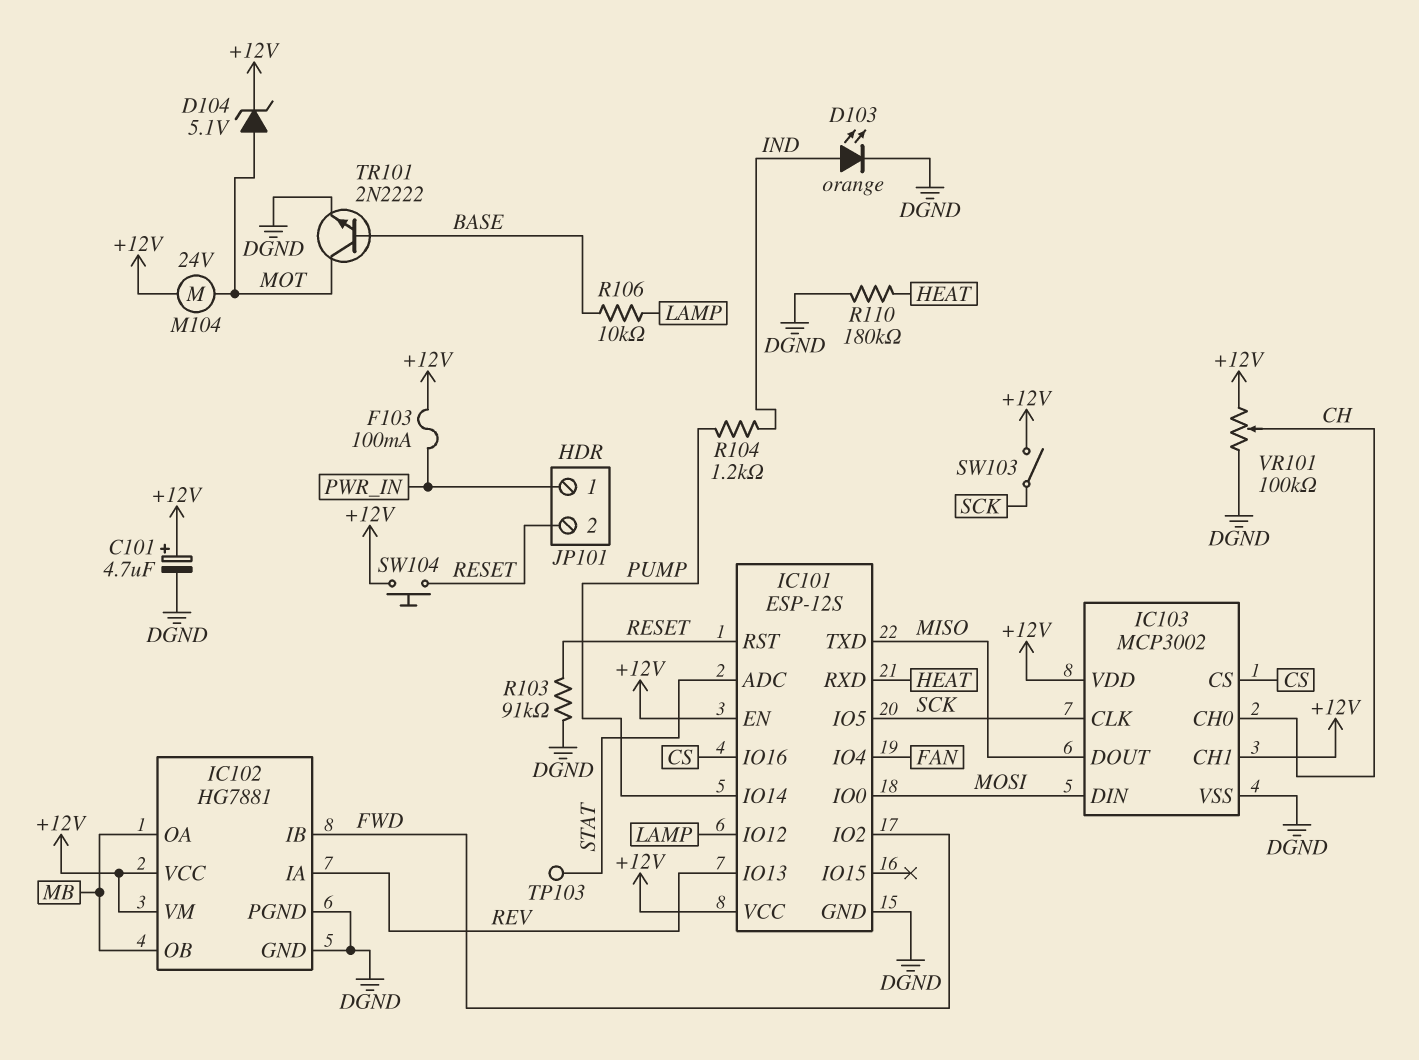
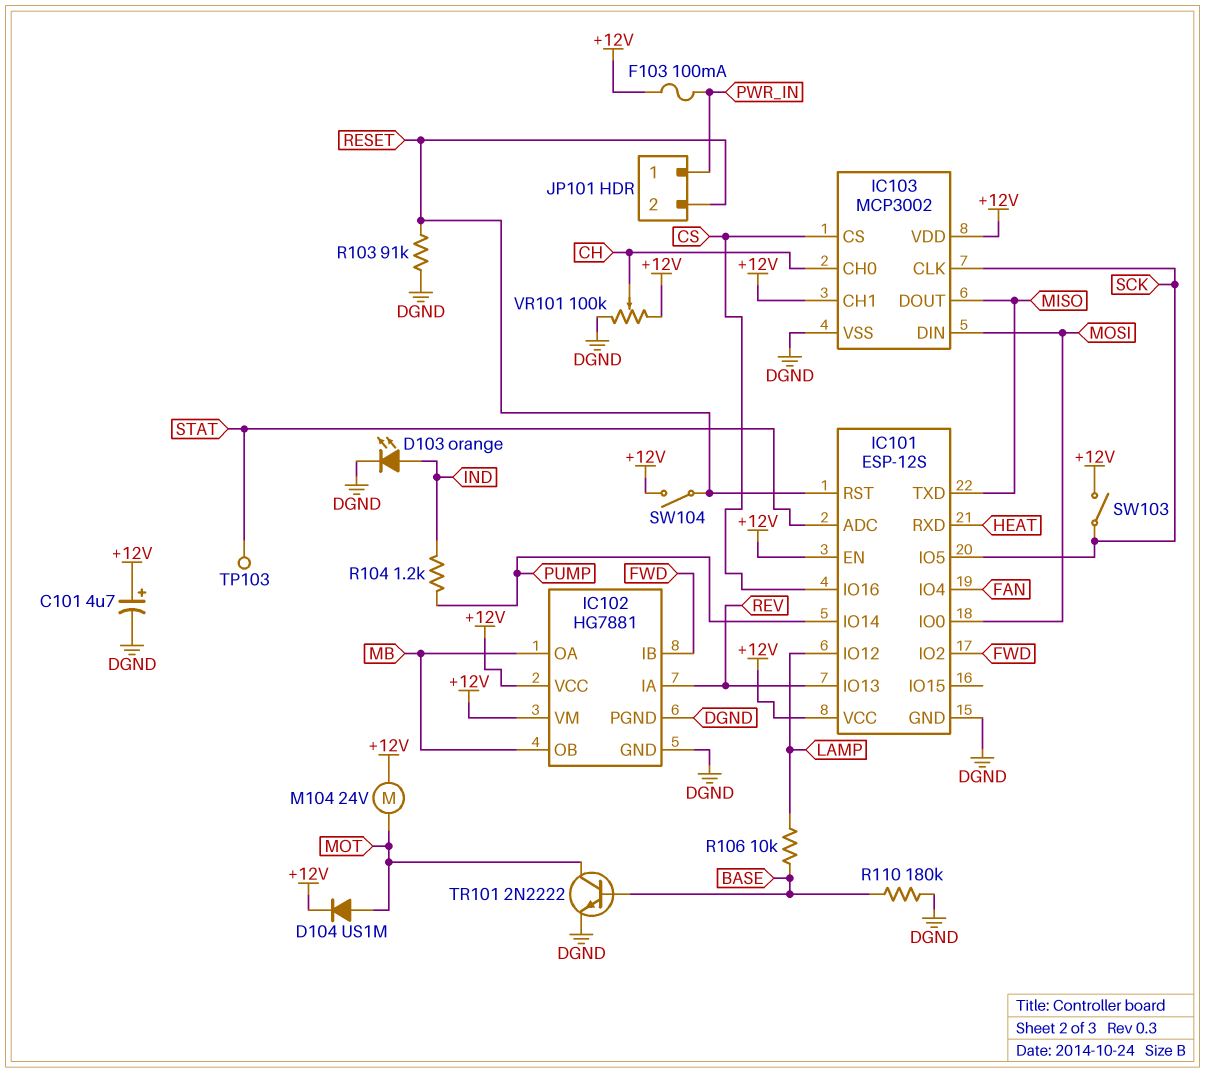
D104: zener 5.1V (A MOT, K +12V) -> diode US1M (A MOT, K +12V)
R110: 180k (DGND, HEAT) -> 180k (BASE, DGND)
SW104: button (+12V, RESET) -> switch (+12V, RESET)

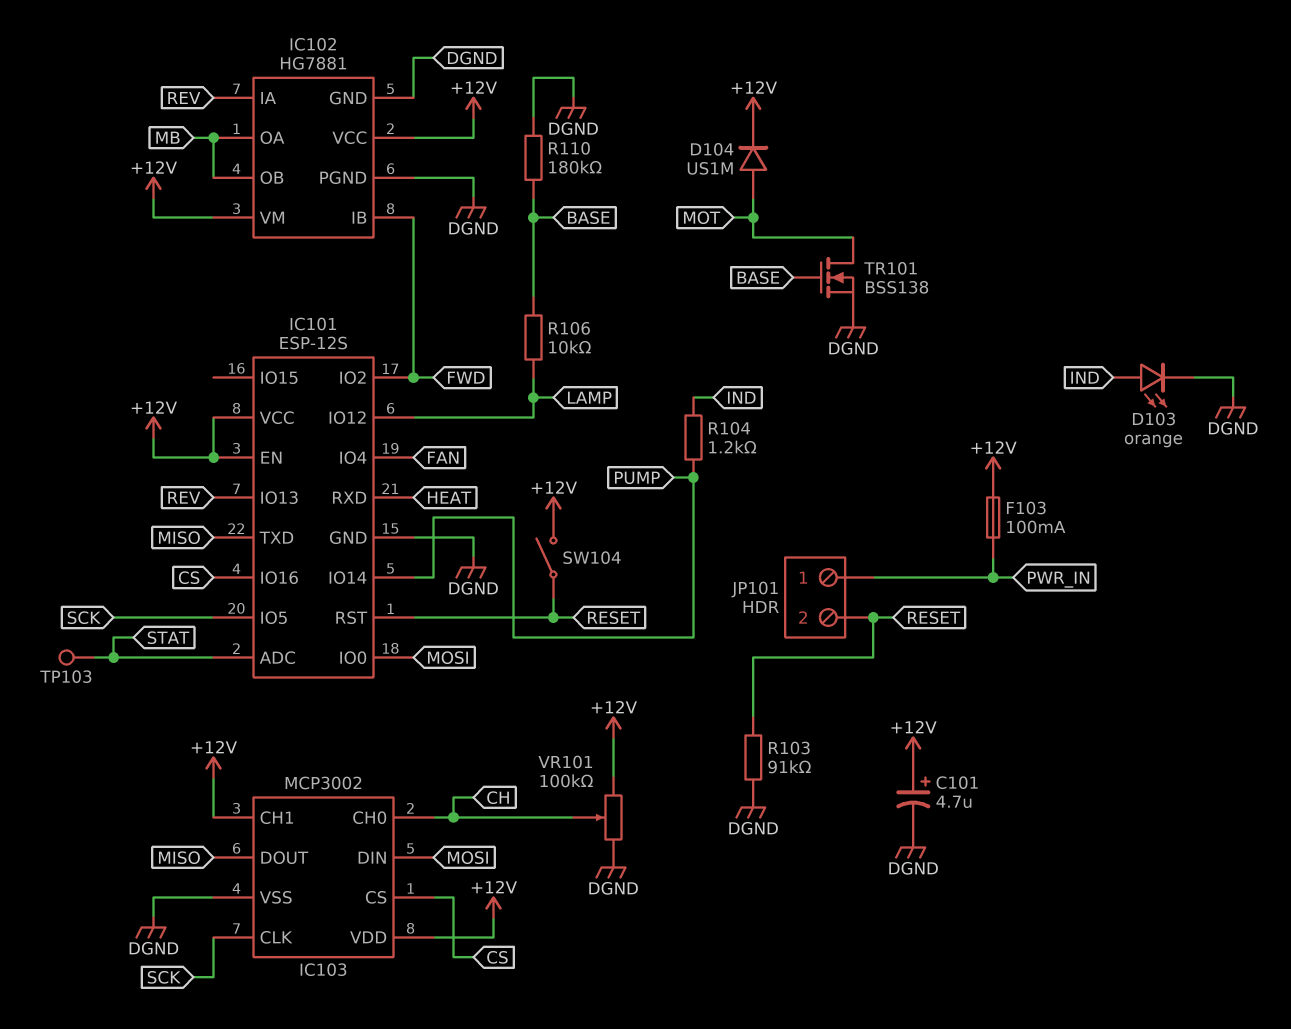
M104: motor 24V (+12V, MOT) -> none
SW103: switch (+12V, SCK) -> none
TR101: NPN 2N2222 (B BASE, C MOT, E DGND) -> NMOS BSS138 (G BASE, D MOT, S DGND)

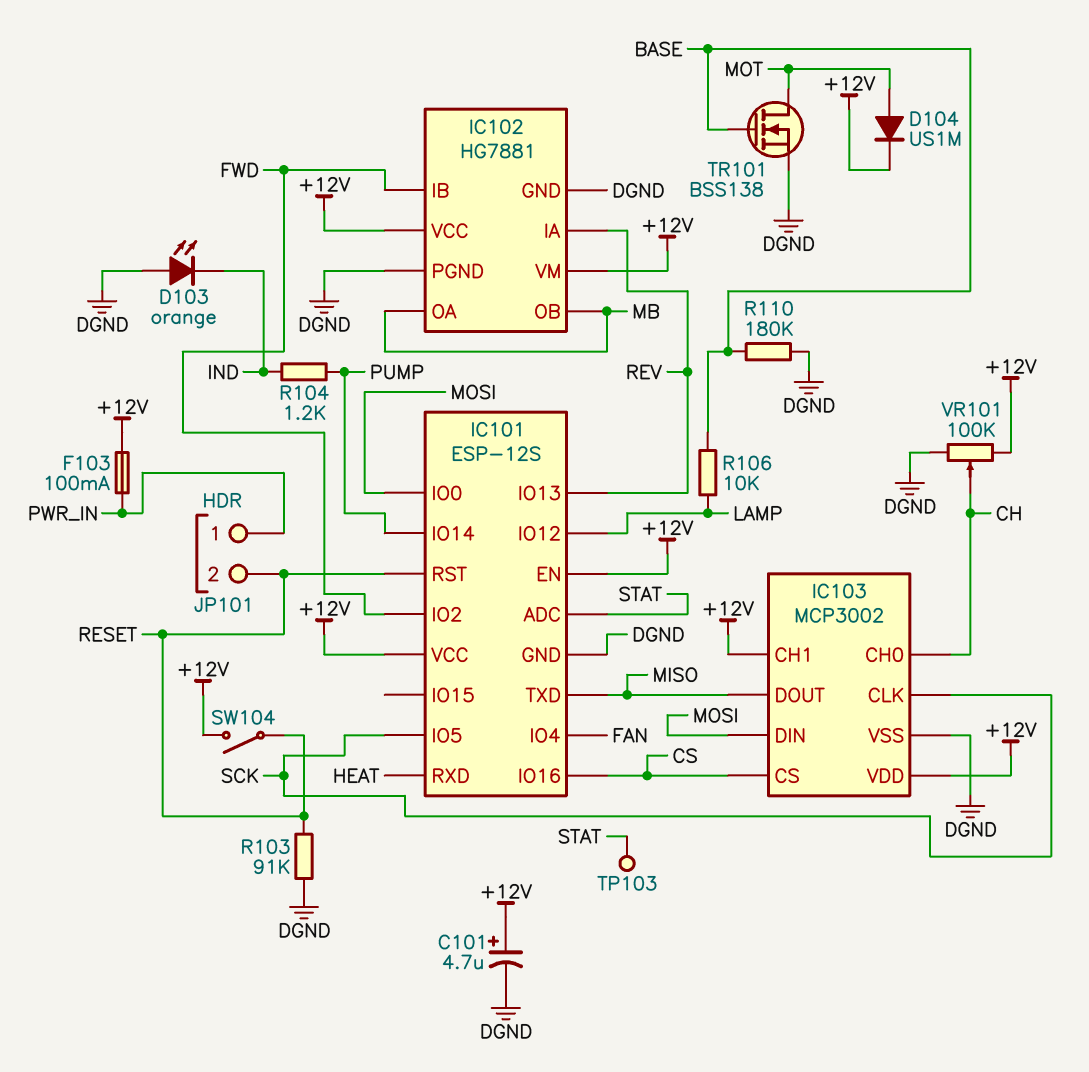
D103: LED orange (A IND, K DGND) -> LED orange (A DGND, K IND)

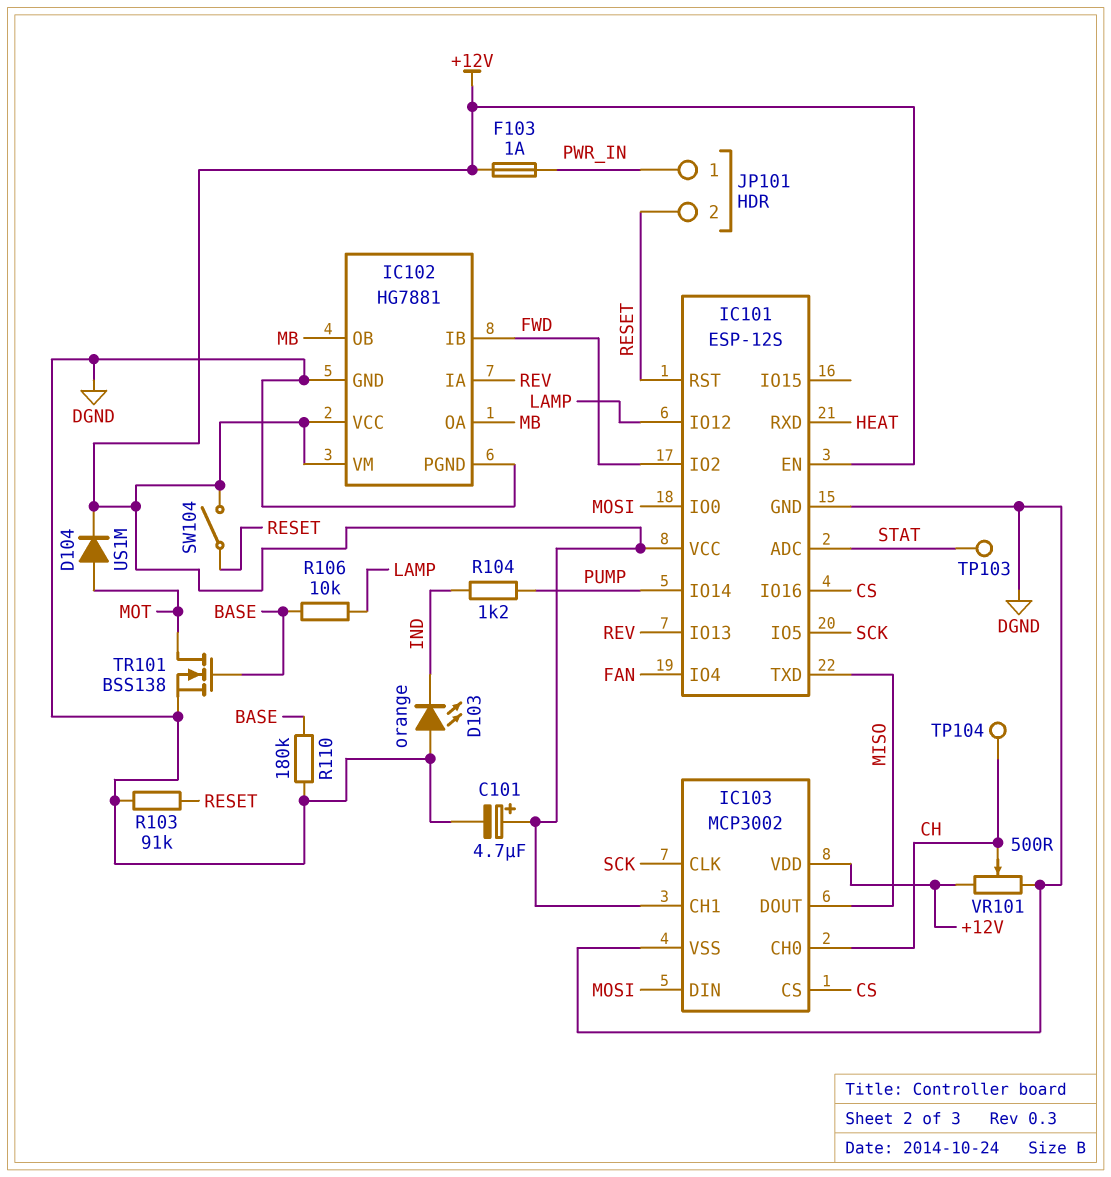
F103: 100mA (+12V, PWR_IN) -> 1A (+12V, PWR_IN)
TP104: none -> test point (CH)
VR101: 100k (+12V, DGND, wiper CH) -> 500 (+12V, DGND, wiper CH)

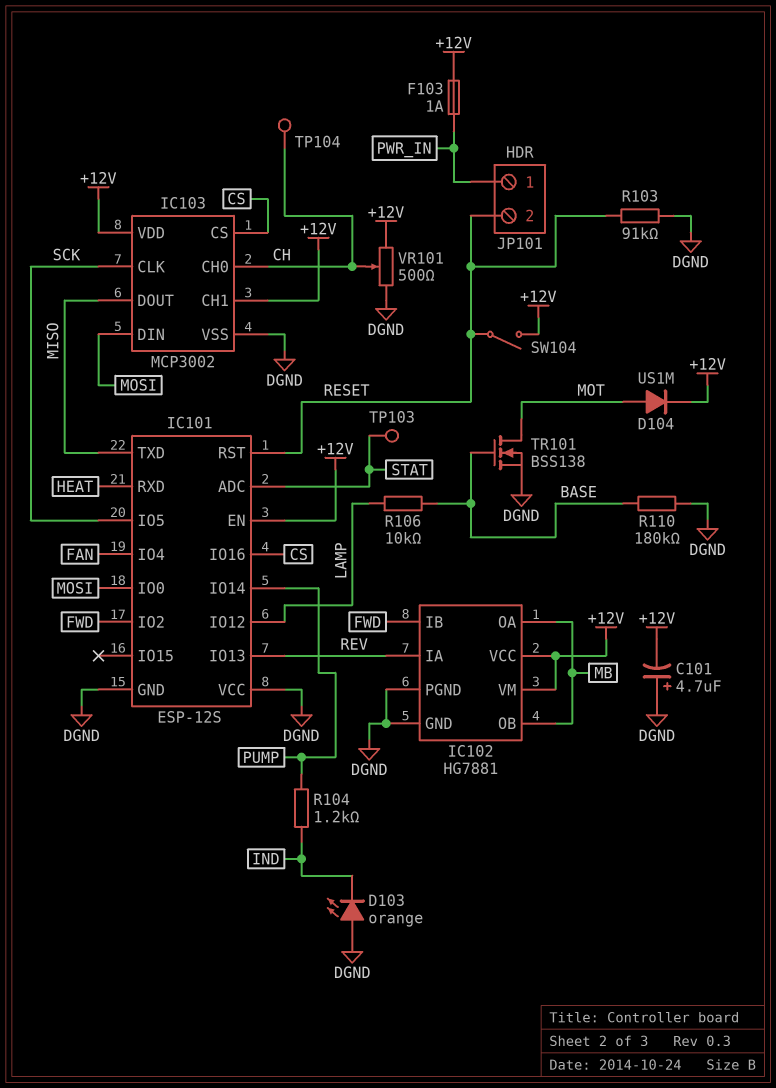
C101: 4.7uF (plus +12V, minus DGND) -> 4.7uF (plus DGND, minus +12V)
IC101 pin VCC: +12V -> DGND

